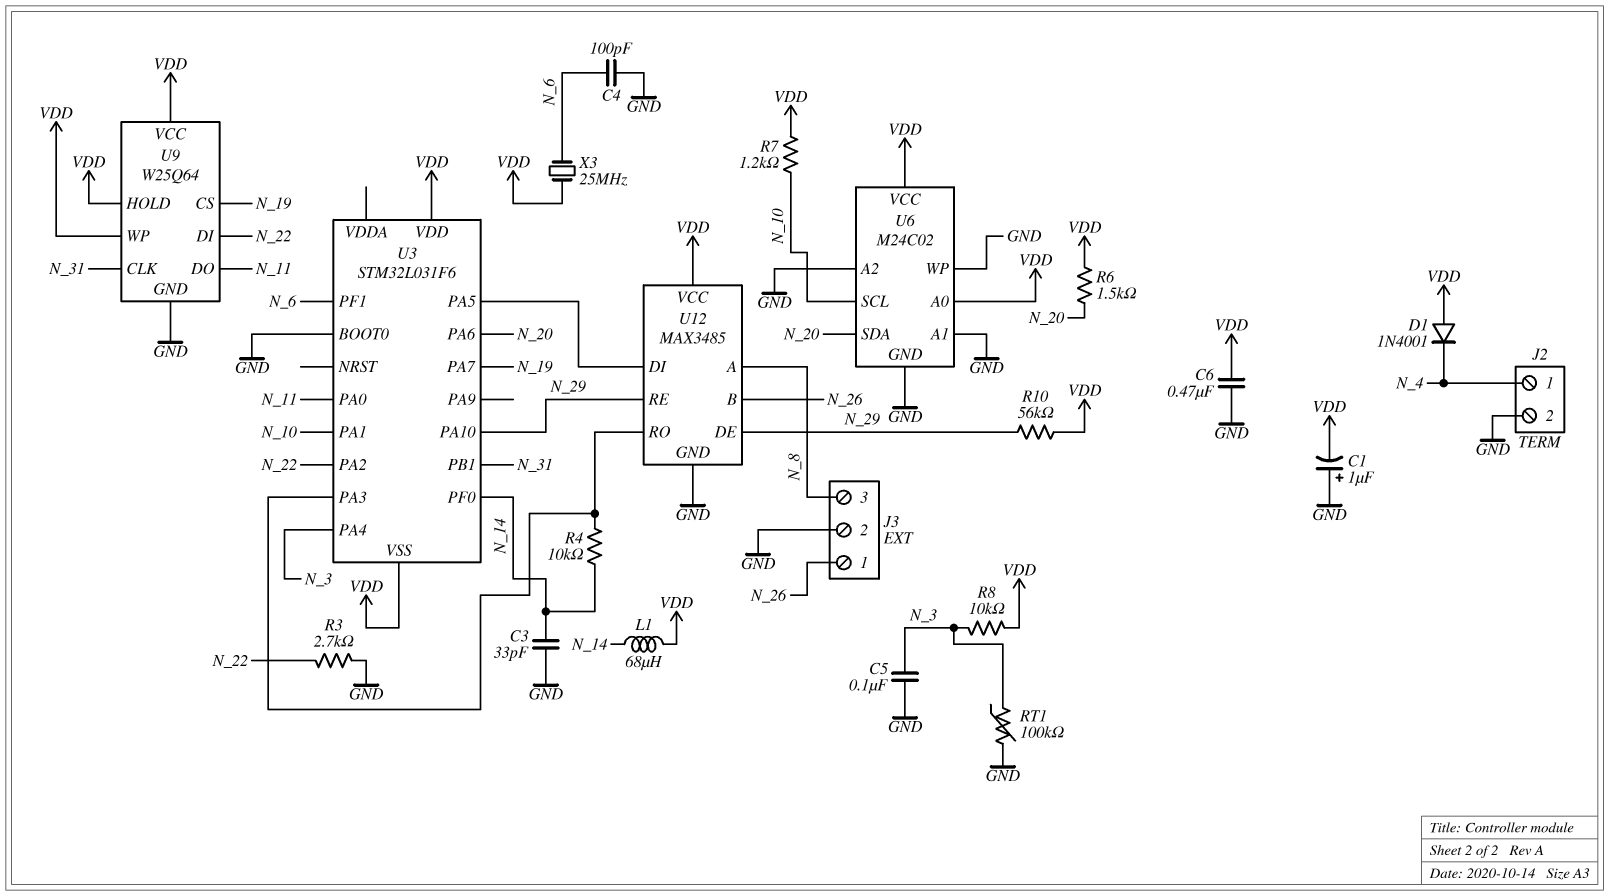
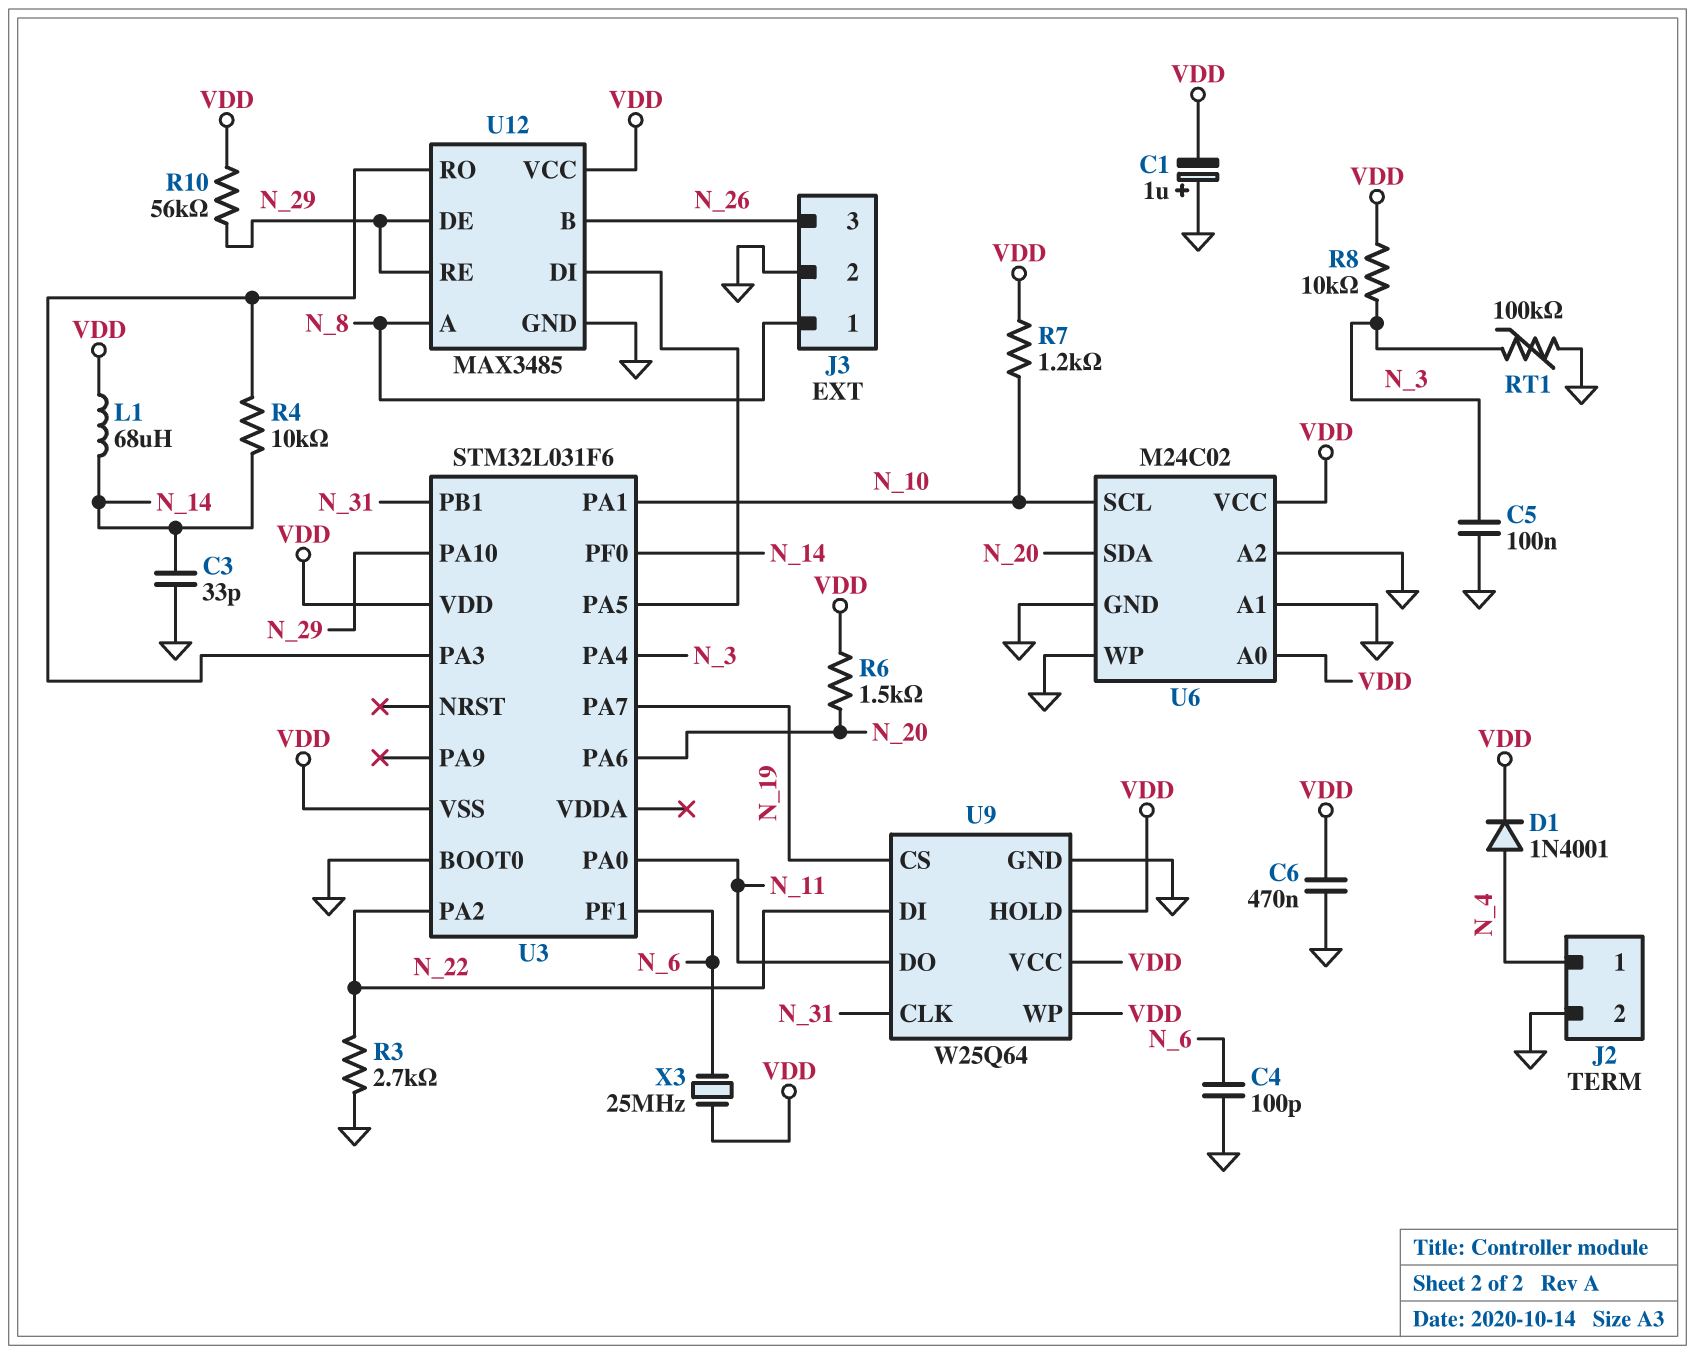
D1: diode 1N4001 (A VDD, K N_4) -> diode 1N4001 (A N_4, K VDD)
J3 pin 1: N_26 -> N_8
J3 pin 3: N_8 -> N_26

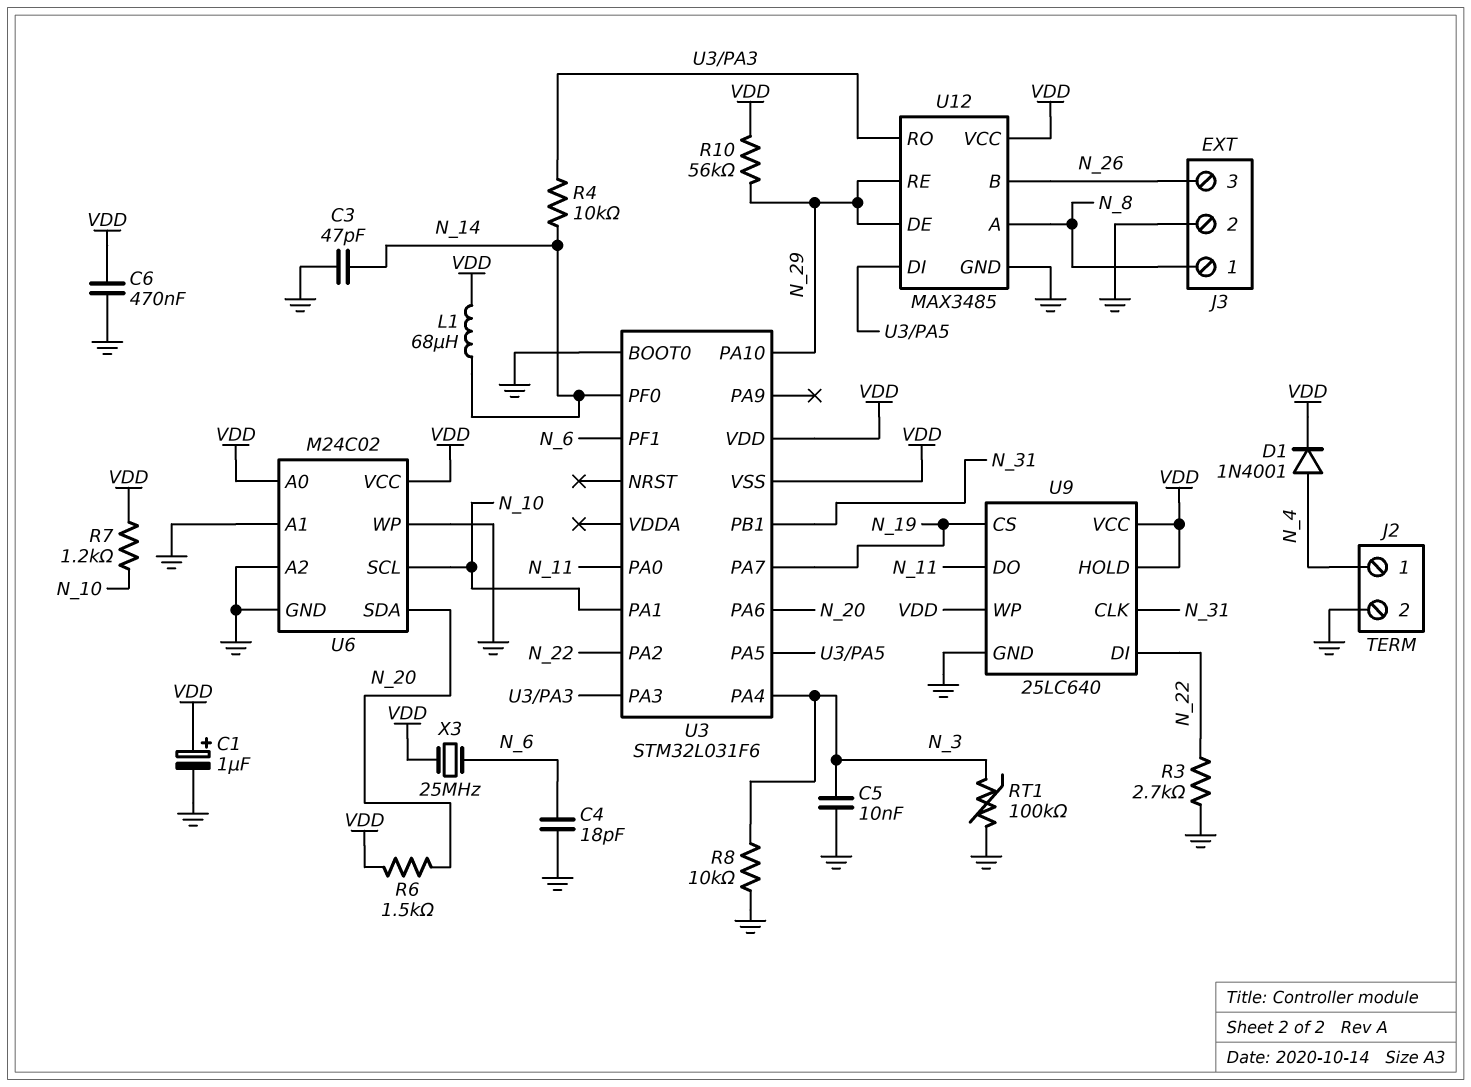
C1: 1uF (plus GND, minus VDD) -> 1uF (plus VDD, minus GND)
C3: 33pF (GND, N_14) -> 47pF (GND, N_14)
C4: 100pF (GND, N_6) -> 18pF (GND, N_6)
C5: 100nF (GND, N_3) -> 10nF (GND, N_3)
R8: 10k (N_3, VDD) -> 10k (GND, N_3)
U9: W25Q64 -> 25LC640

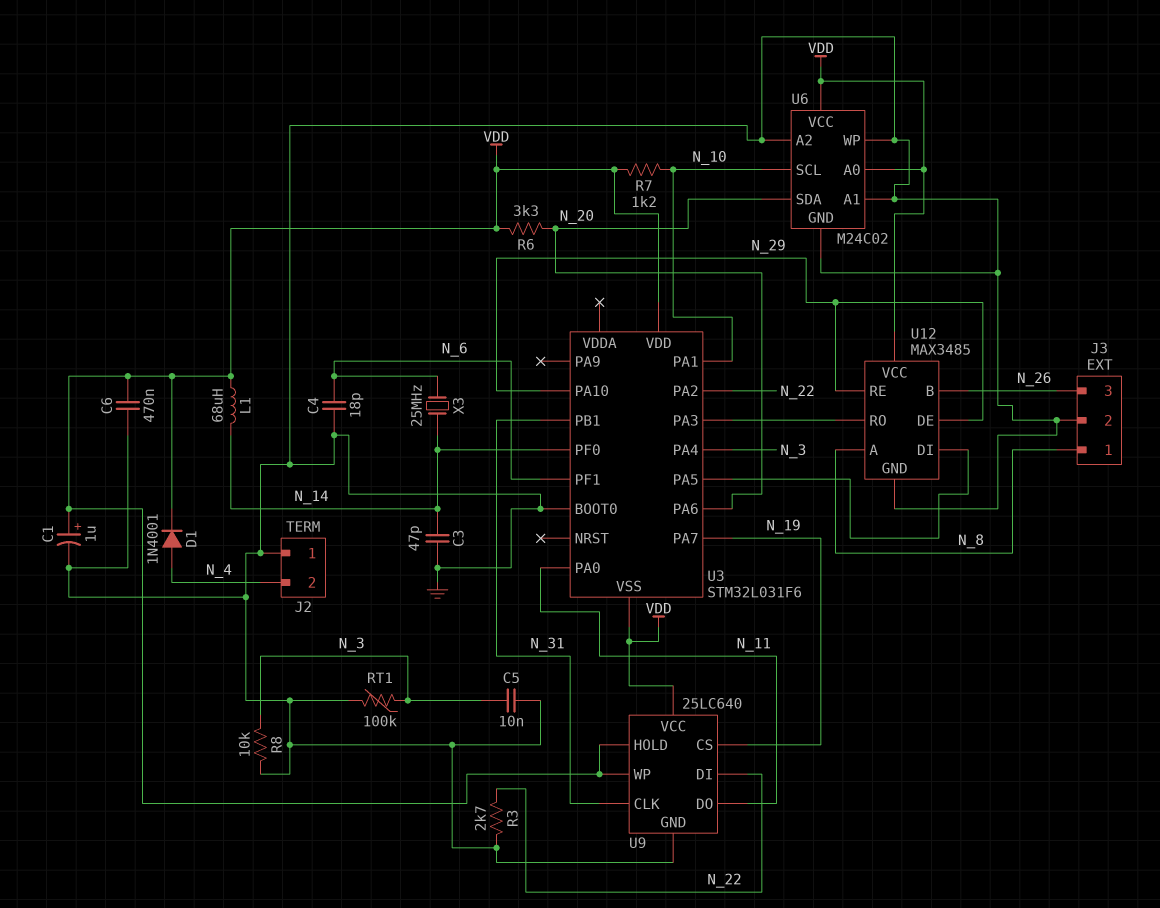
J2 pin 1: N_4 -> GND
J2 pin 2: GND -> N_4
R4: 10k (N_14, U3/PA3) -> none
R6: 1.5k (N_20, VDD) -> 3.3k (N_20, VDD)
R10: 56k (N_29, VDD) -> none
X3: 25MHz (N_6, VDD) -> 25MHz (N_6, N_14)

